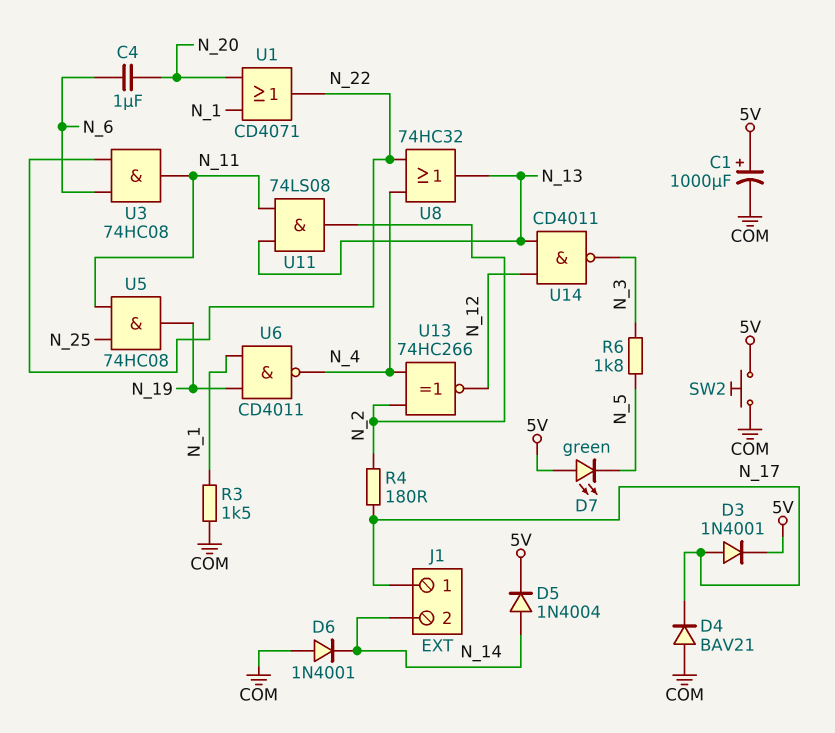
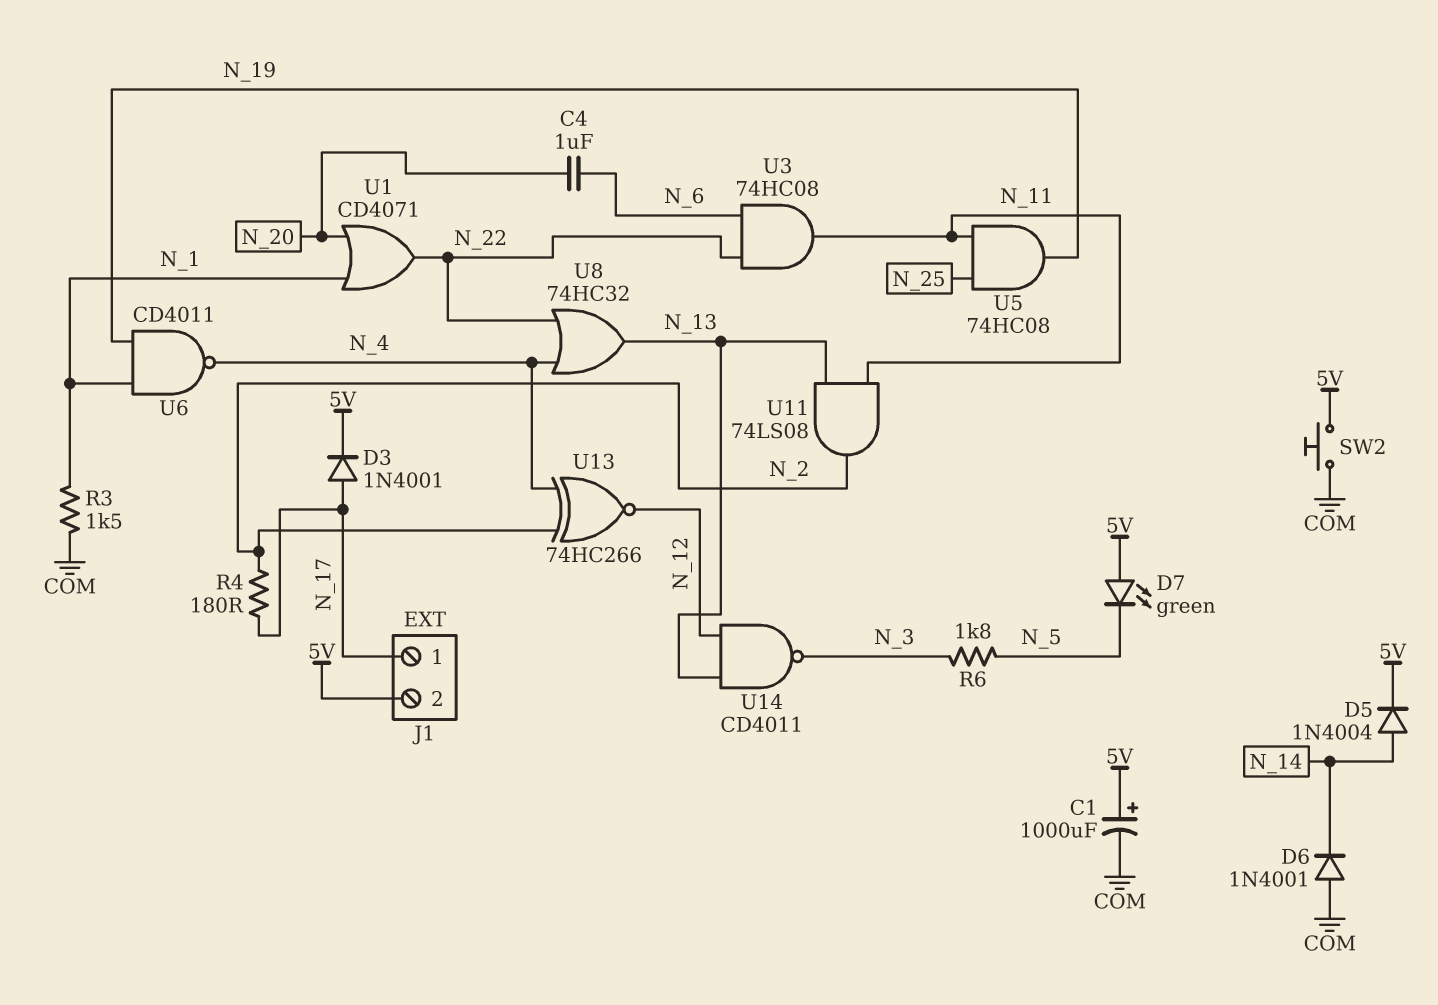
D4: diode BAV21 (A COM, K N_17) -> none
J1 pin 2: N_14 -> 5V

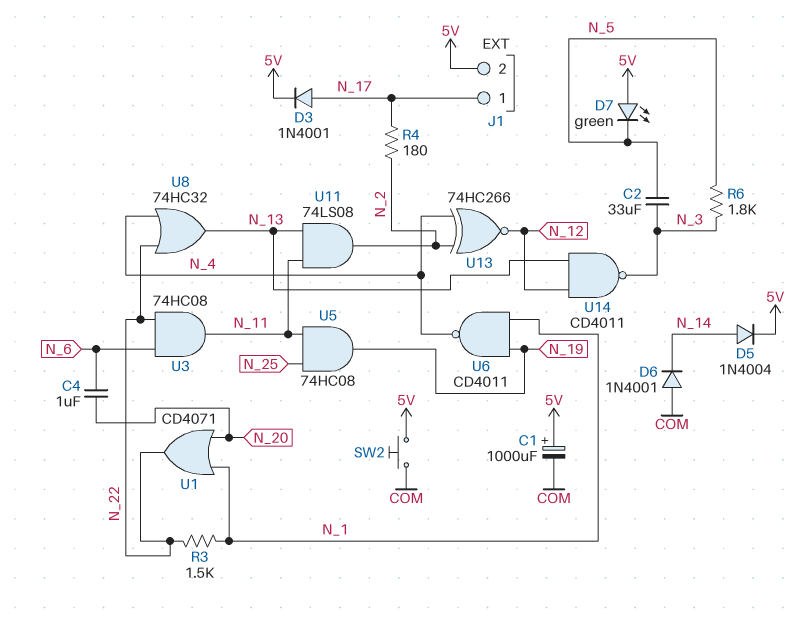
C2: none -> 33uF (N_3, N_5)
R3: 1.5k (COM, N_1) -> 1.5k (N_1, N_22)

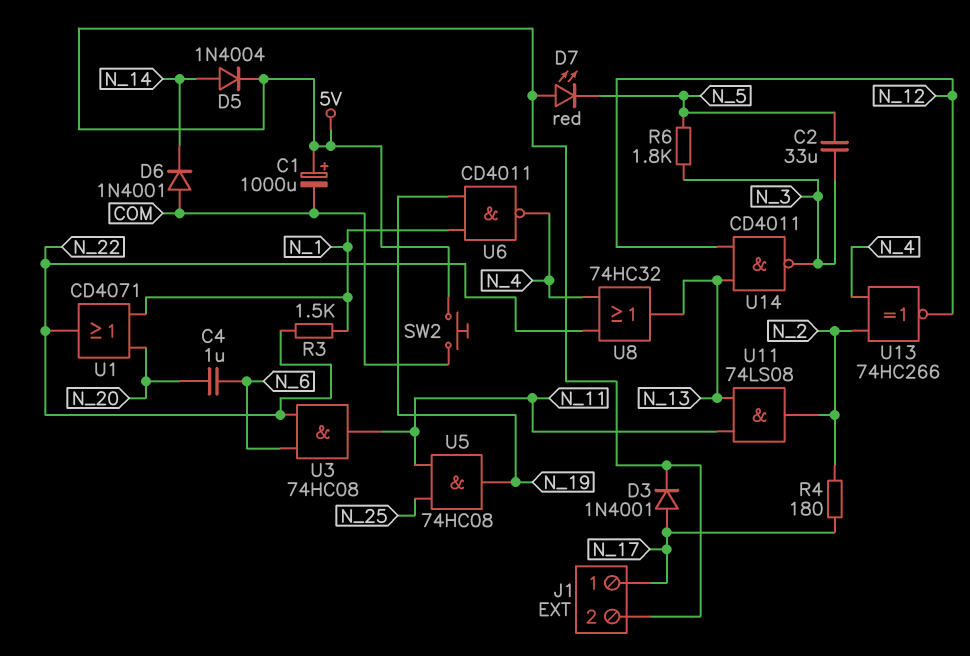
D7: LED green (A 5V, K N_5) -> LED red (A 5V, K N_5)

